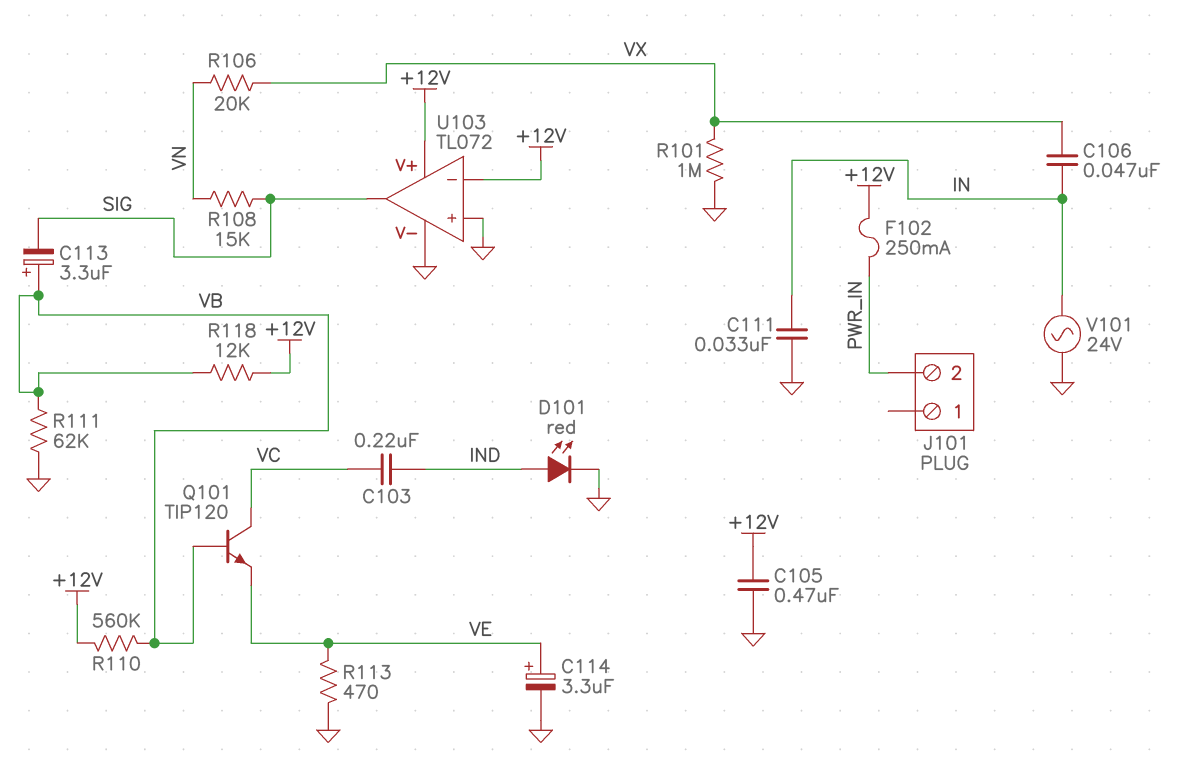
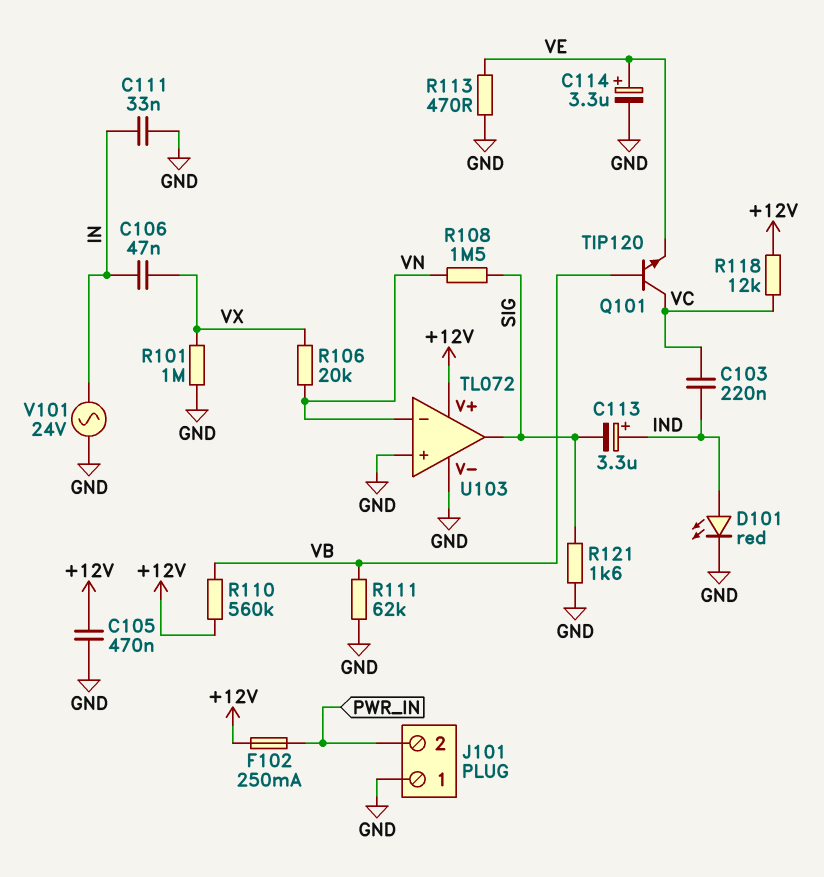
C113: 3.3uF (plus VB, minus SIG) -> 3.3uF (plus IND, minus SIG)
J101 pin 1: none -> GND
R108: 15k (SIG, VN) -> 1.5M (SIG, VN)
R118: 12k (+12V, VB) -> 12k (+12V, VC)
R121: none -> 1.6k (GND, SIG)
U103 pin in-: +12V -> VN

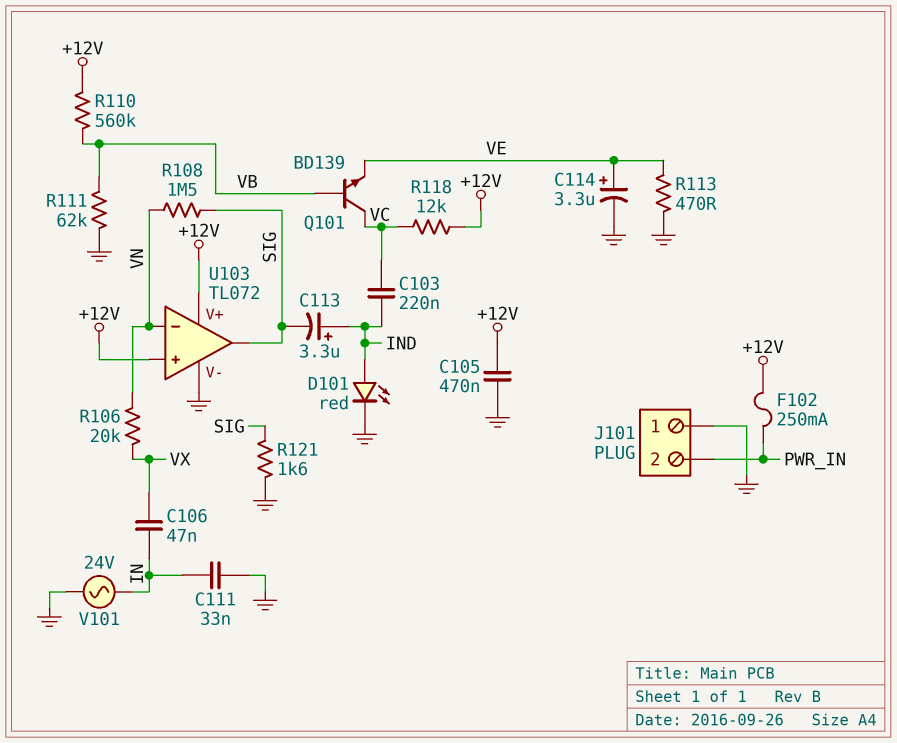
Q101: NPN TIP120 (B VB, C VC, E VE) -> NPN BD139 (B VB, C VC, E VE)
R101: 1M (GND, VX) -> none
U103 pin in+: GND -> +12V

